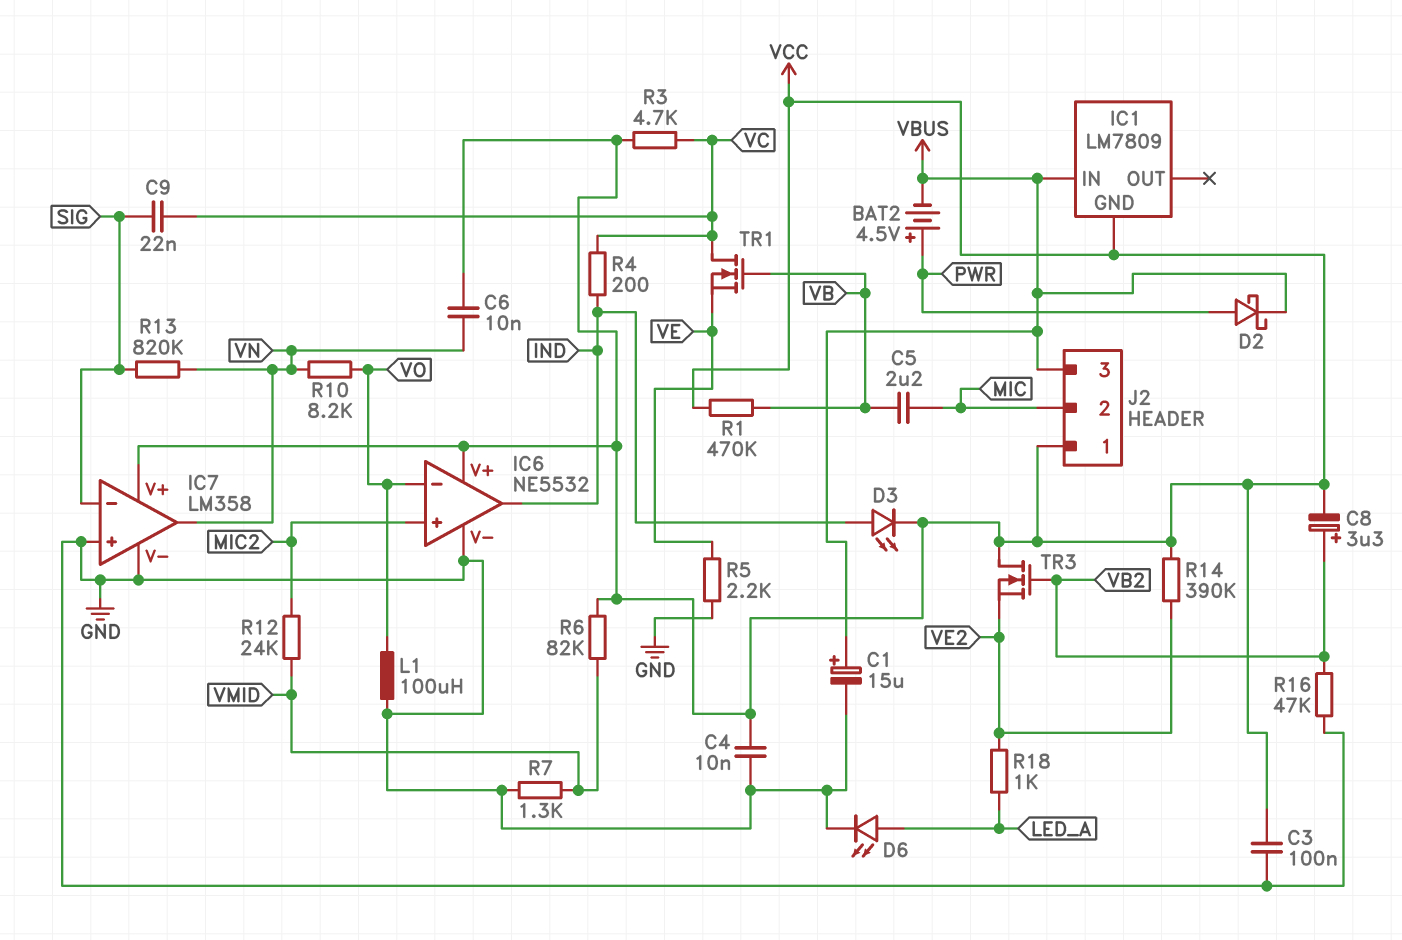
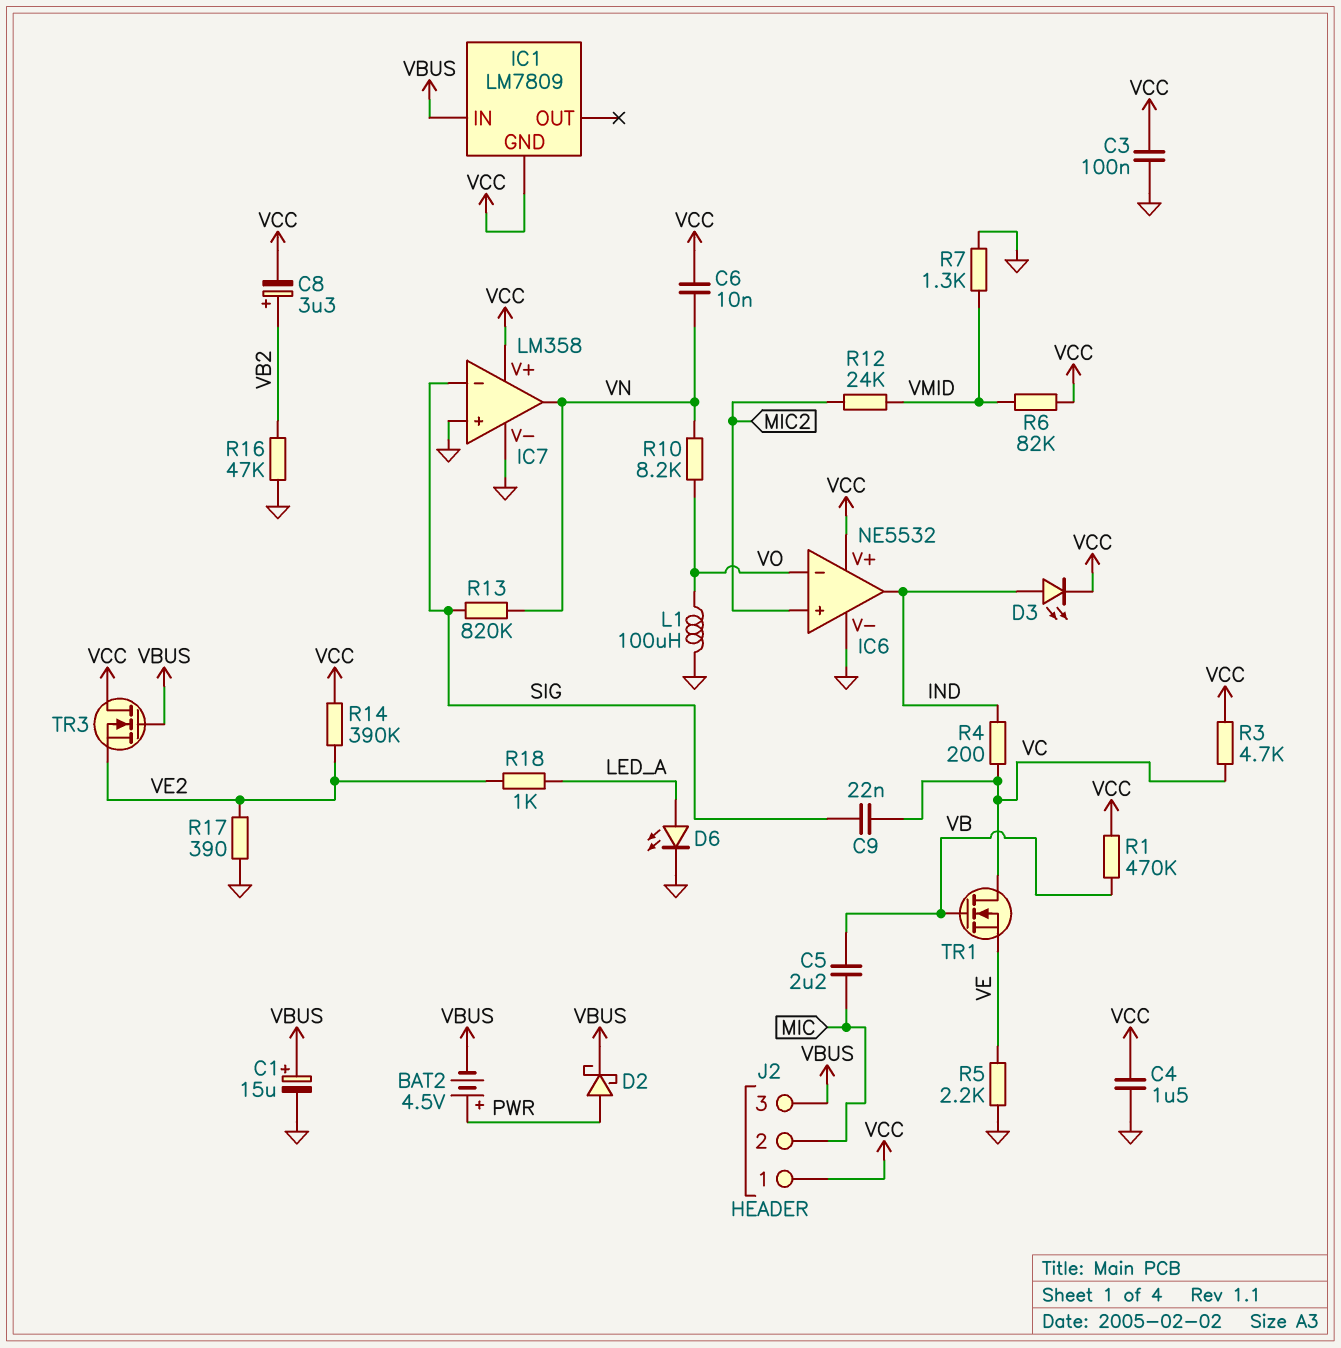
C4: 10nF (GND, VCC) -> 1.5uF (GND, VCC)
R17: none -> 390 (GND, VE2)
TR3: NMOS (G VB2, D VCC, S VE2) -> NMOS (G VBUS, D VCC, S VE2)

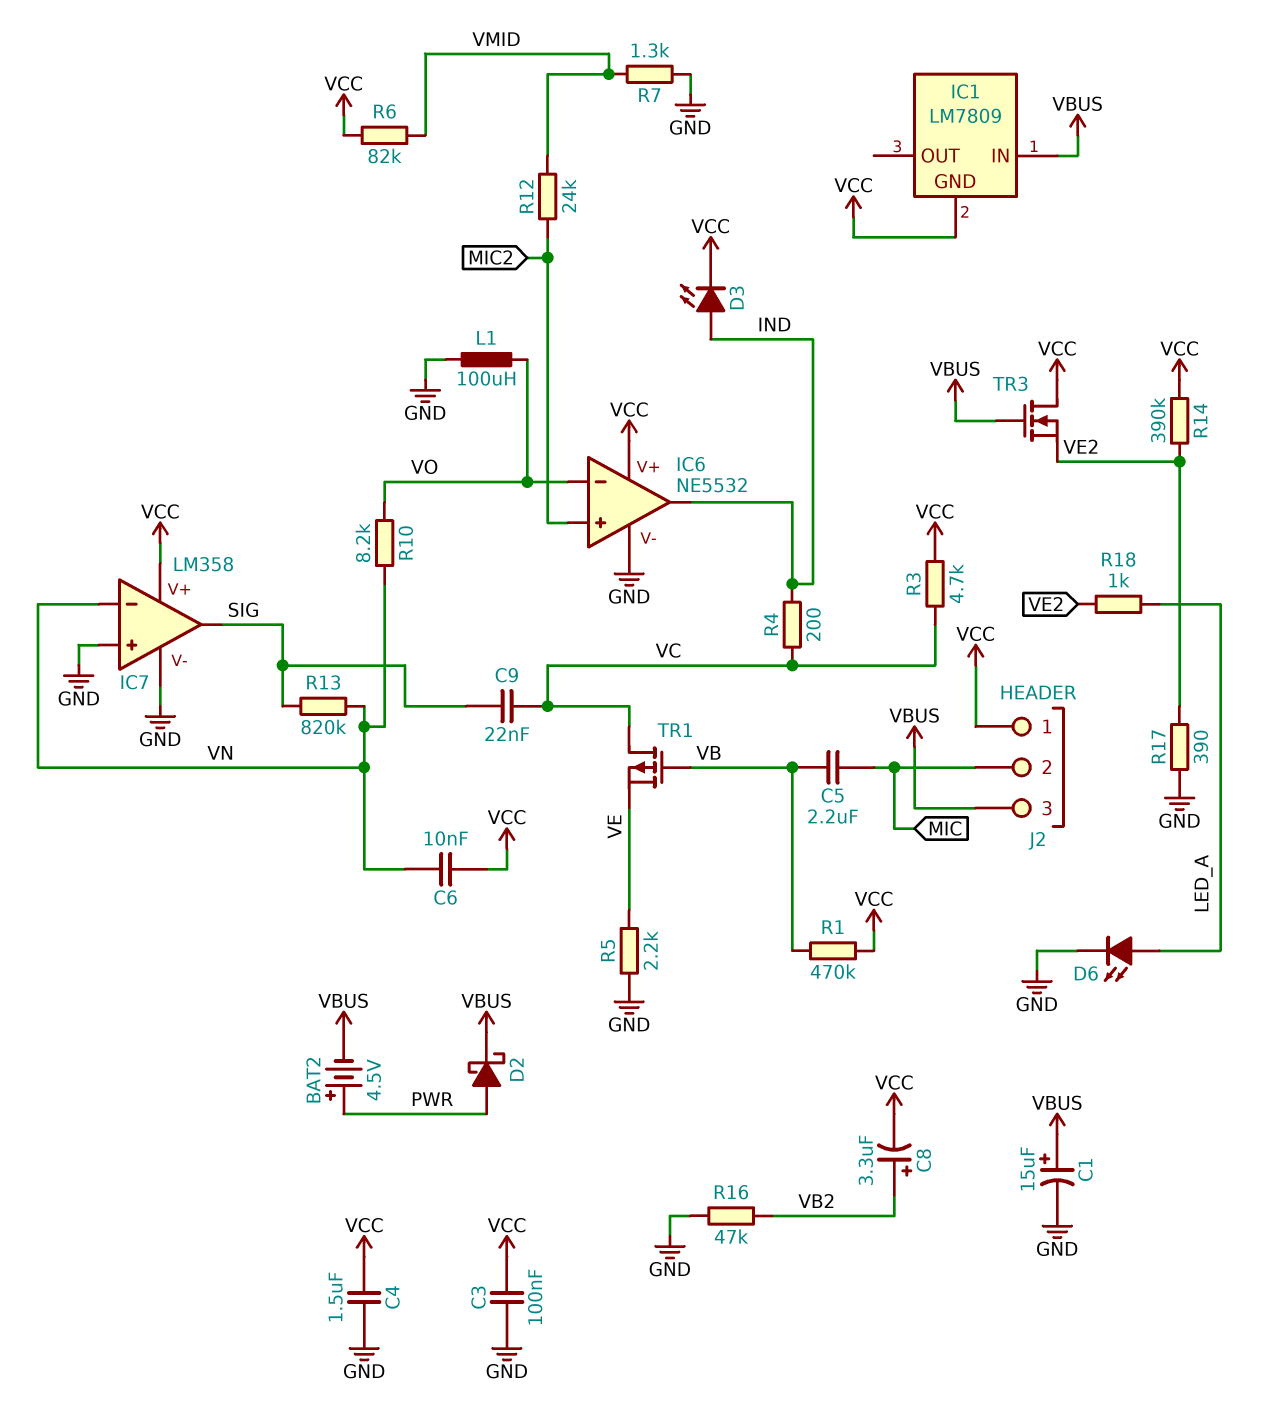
IC7 pin in-: SIG -> VN
IC7 pin out: VN -> SIG
TR1: NMOS (G VB, D VC, S VE) -> PMOS (G VB, D VC, S VE)

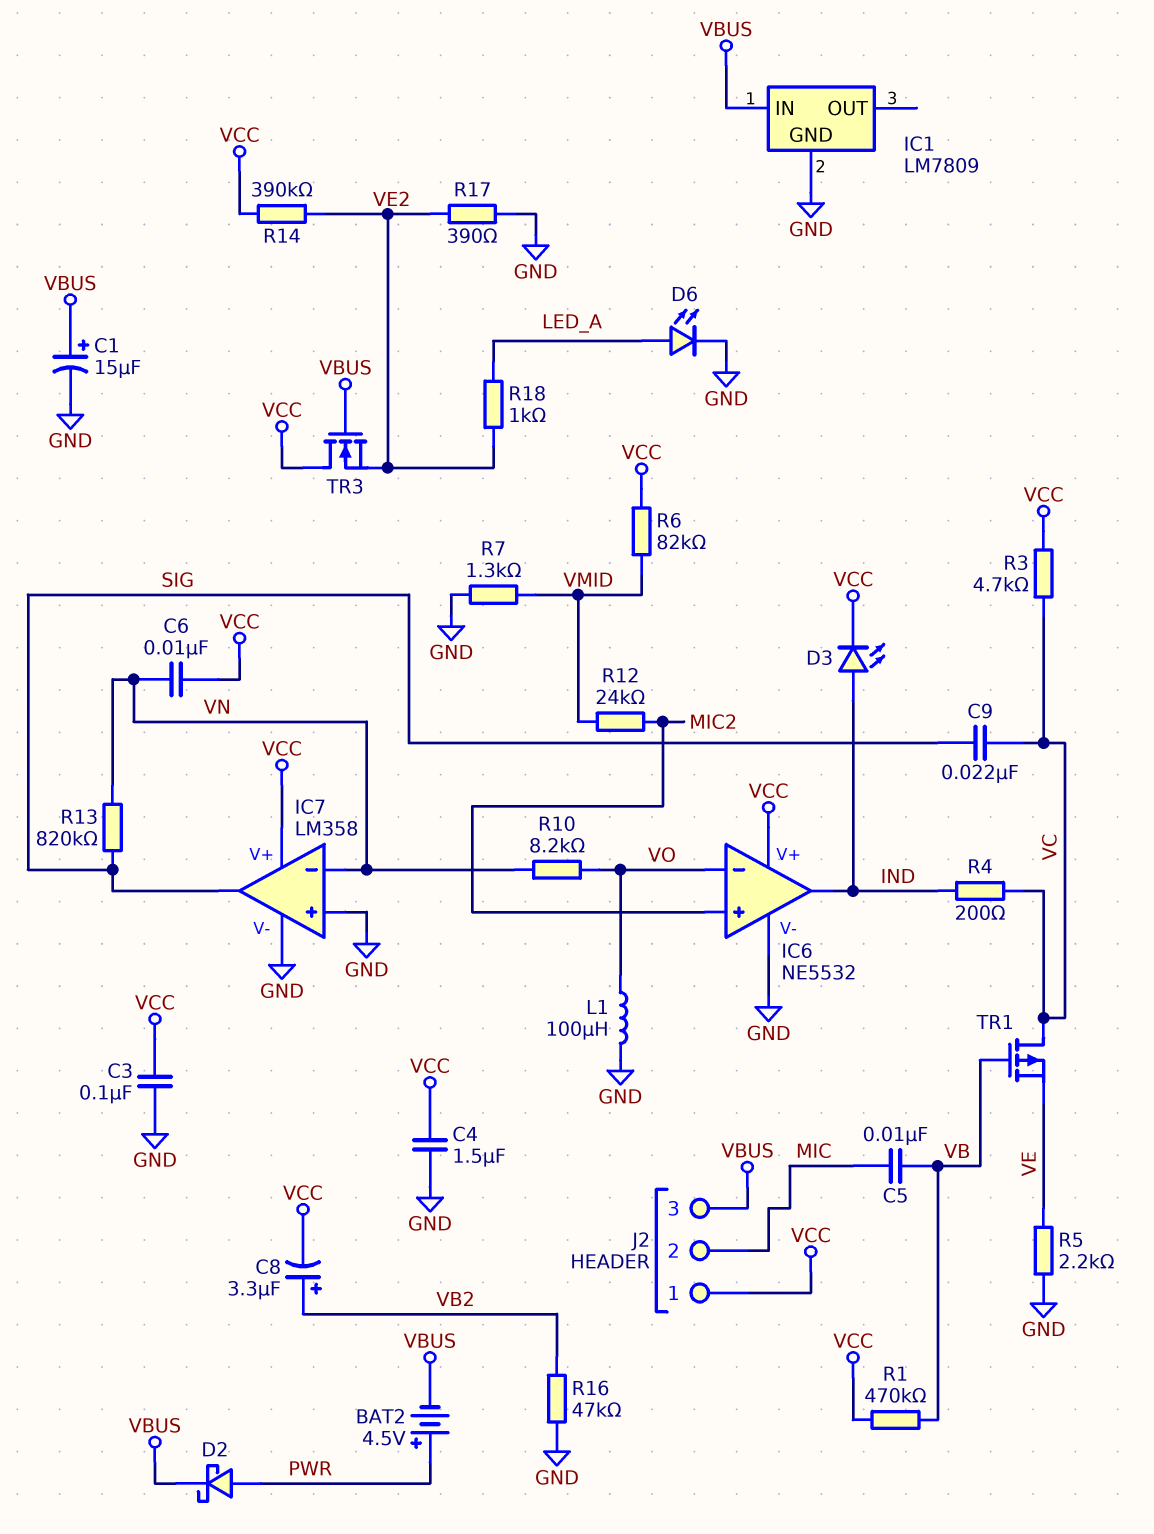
C5: 2.2uF (MIC, VB) -> 10nF (MIC, VB)
IC1 pin GND: VCC -> GND

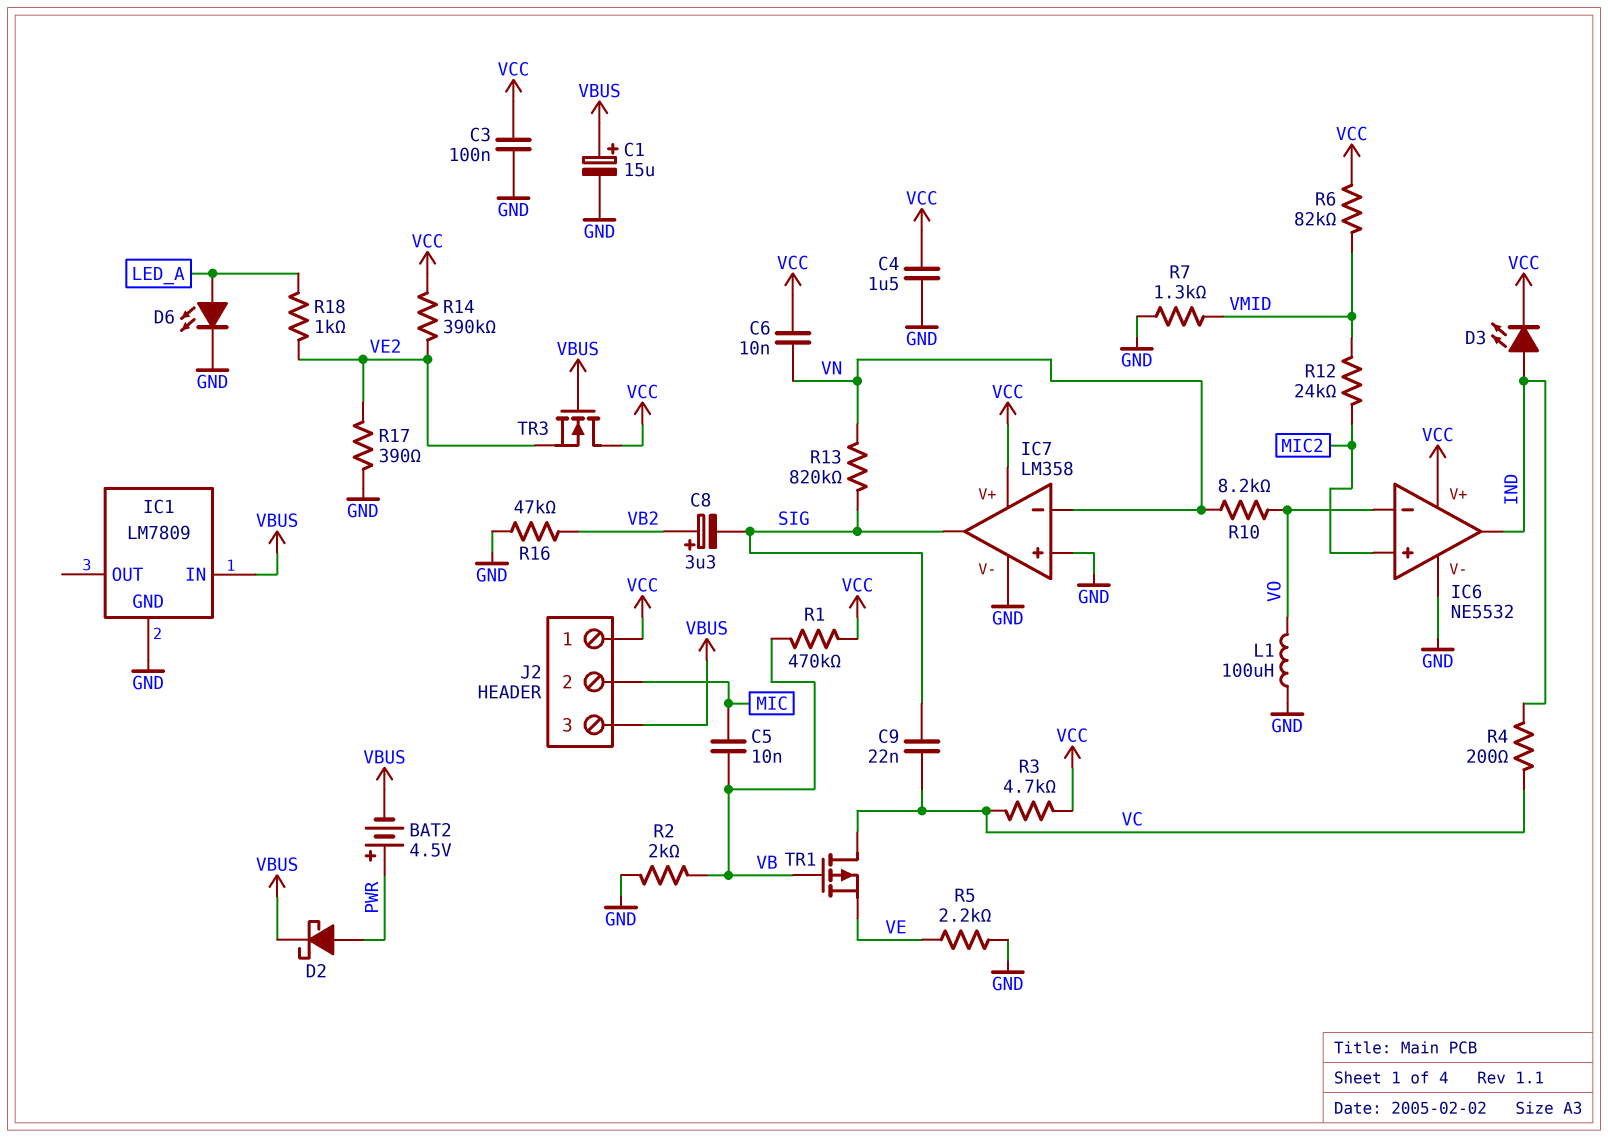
C8: 3.3uF (plus VB2, minus VCC) -> 3.3uF (plus VB2, minus SIG)
R2: none -> 2k (GND, VB)

